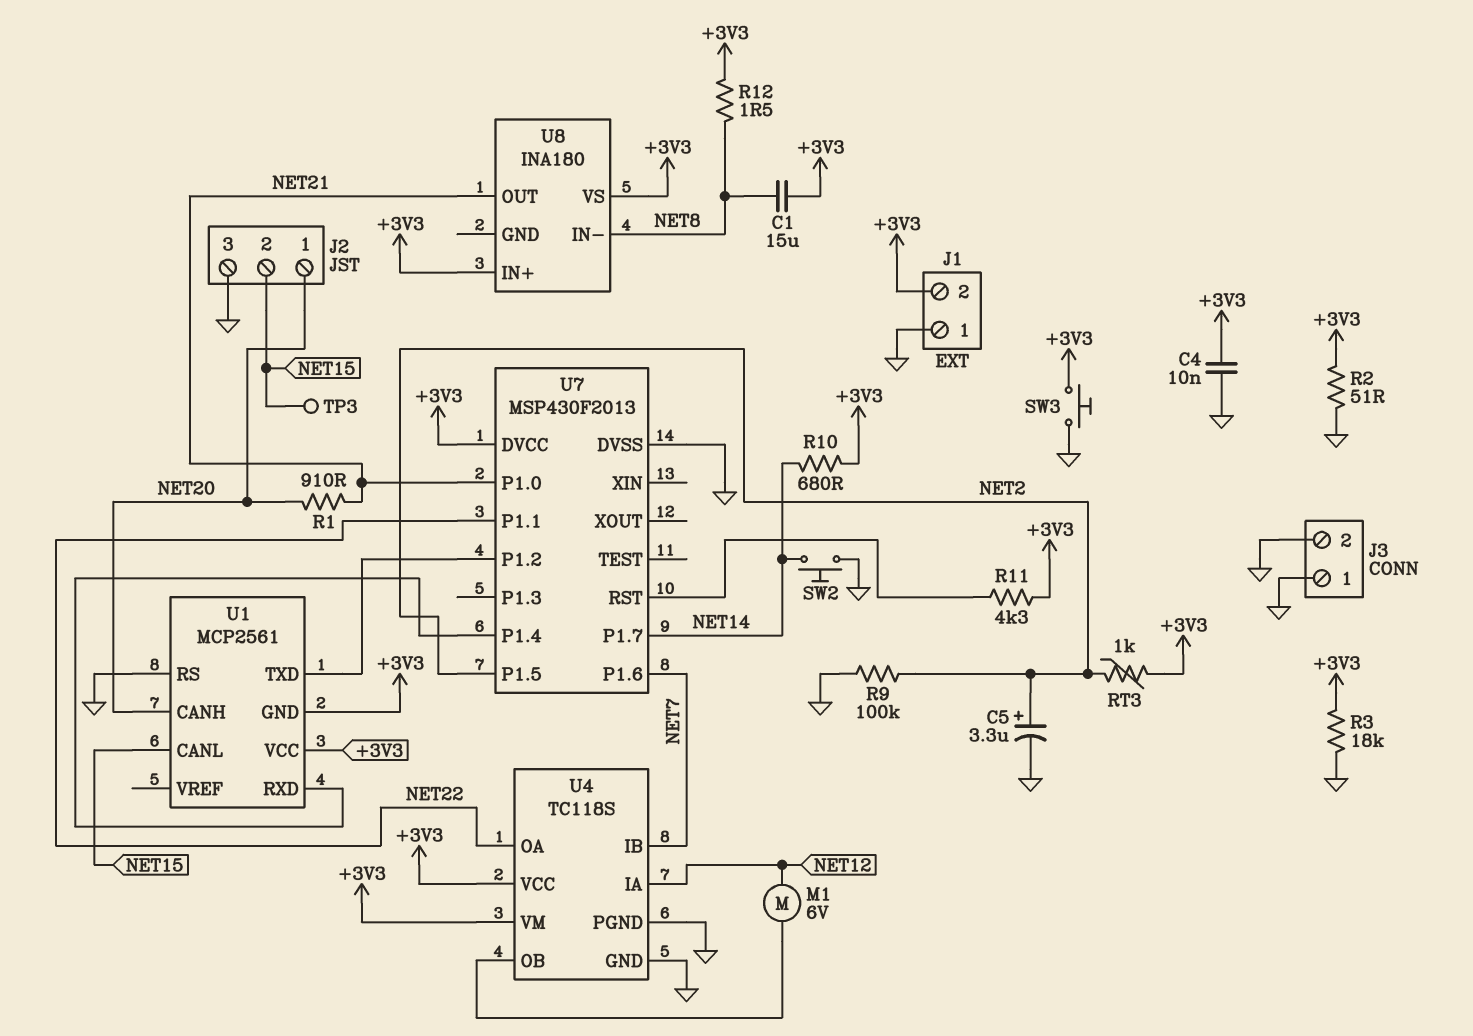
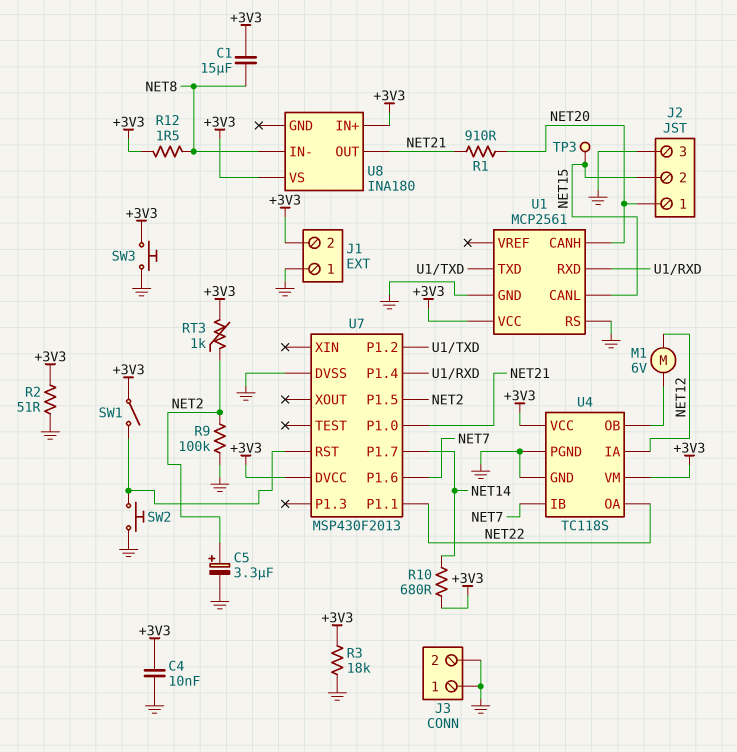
R11: 4.3k (+3V3, U7/RST) -> none
SW1: none -> switch (+3V3, U7/RST)
SW2: button (GND, NET14) -> button (GND, U7/RST)
U1 pin GND: +3V3 -> GND

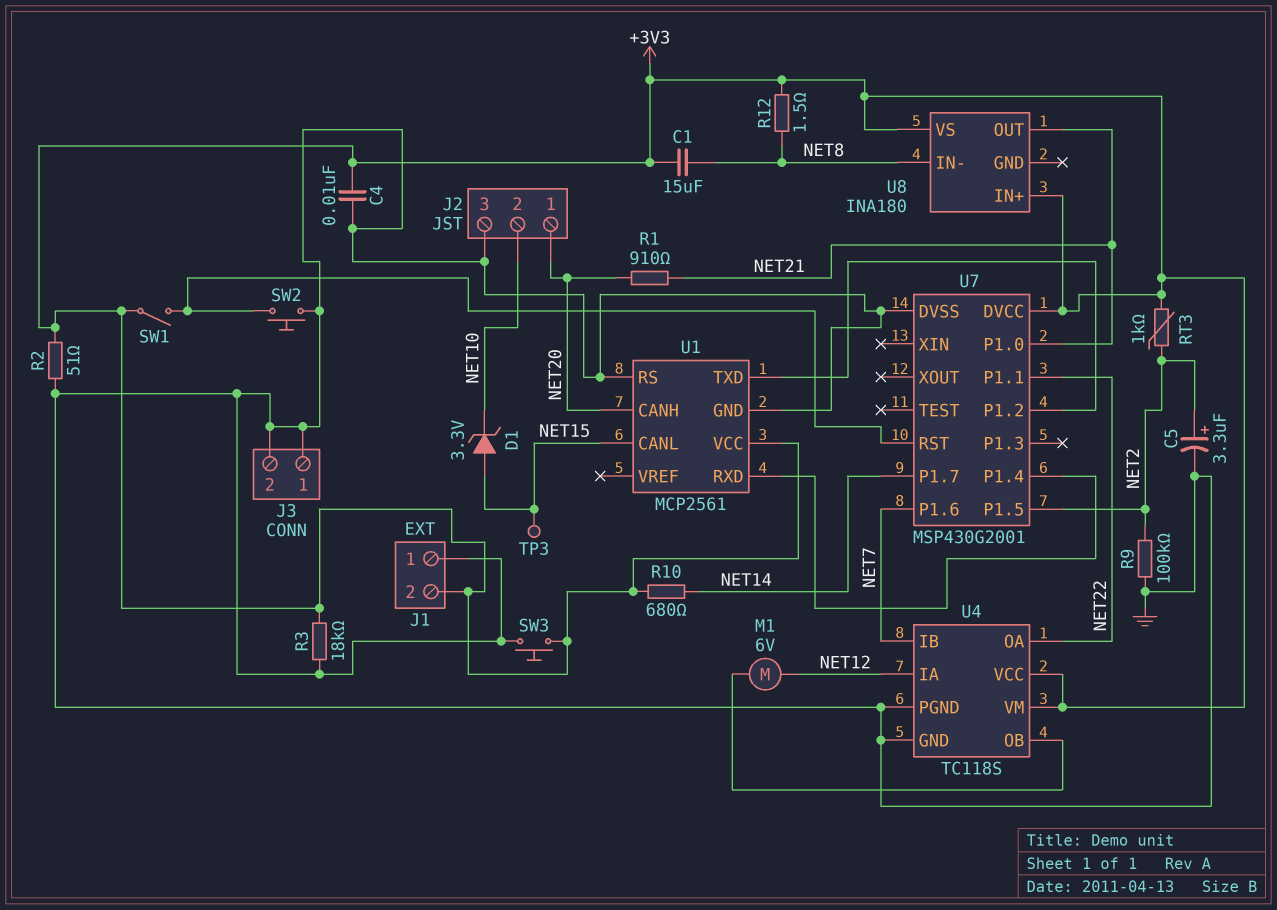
D1: none -> zener 3.3V (A NET15, K NET10)
J2 pin 2: NET15 -> NET10
U7: MSP430F2013 -> MSP430G2001

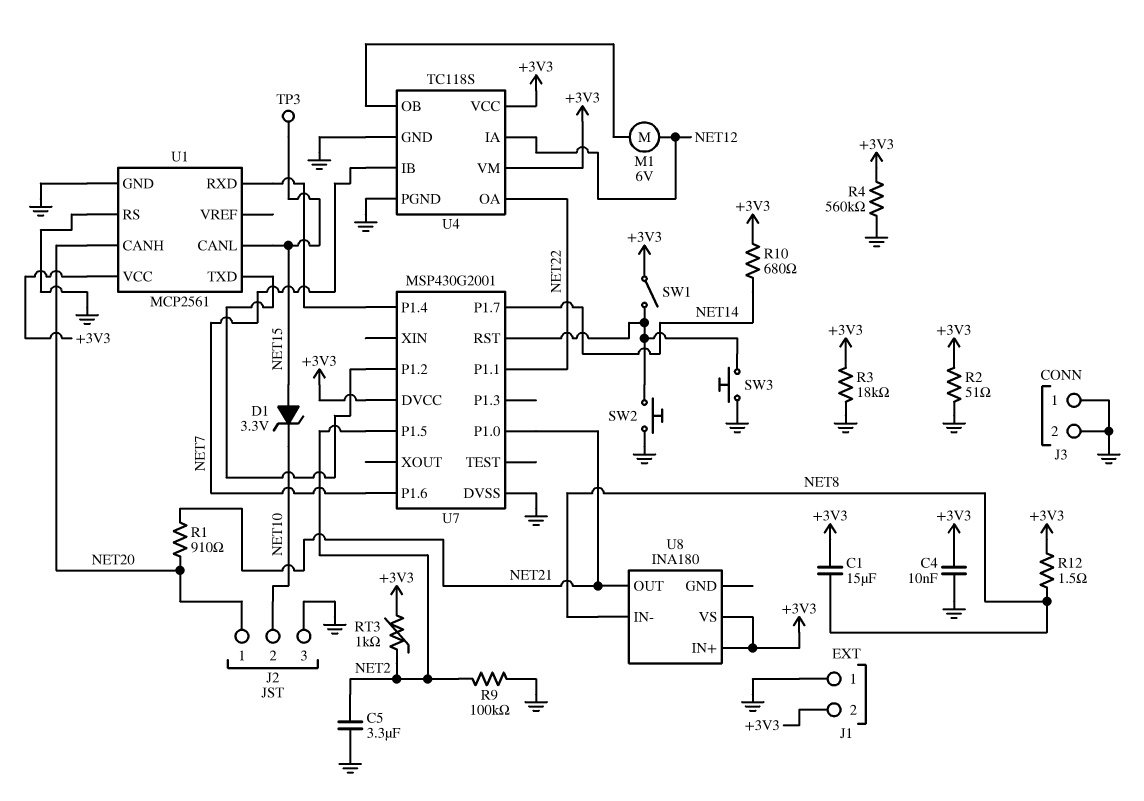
C5: 3.3uF (plus NET2, minus GND) -> 3.3uF (GND, NET2)
R4: none -> 560k (+3V3, GND)
SW3: button (+3V3, GND) -> button (GND, U7/RST)

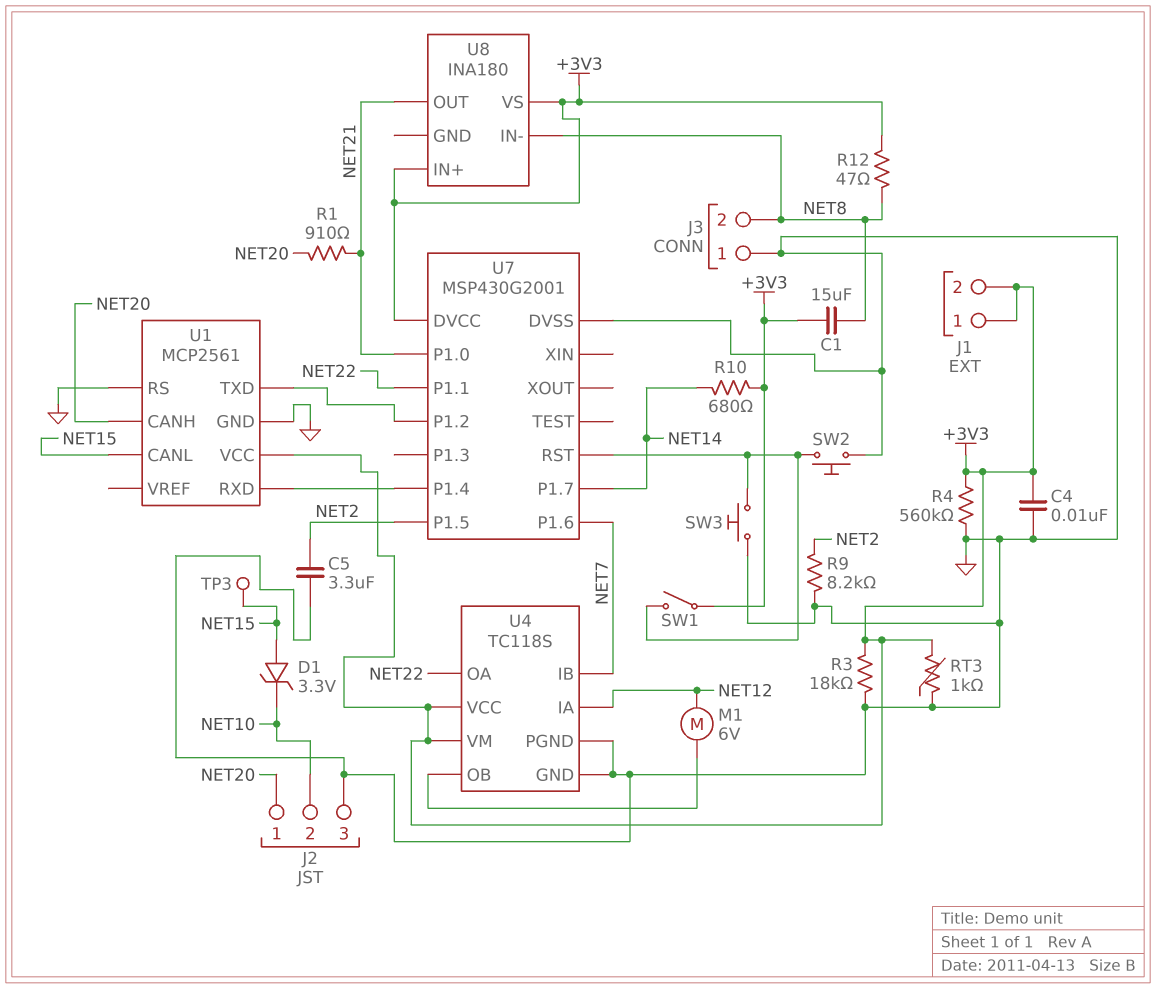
J1 pin 1: GND -> +3V3
J3 pin 2: GND -> NET8
R2: 51 (+3V3, GND) -> none
R9: 100k (GND, NET2) -> 8.2k (GND, NET2)
R12: 1.5 (+3V3, NET8) -> 47 (+3V3, NET8)
RT3: 1k (+3V3, NET2) -> 1k (+3V3, GND)

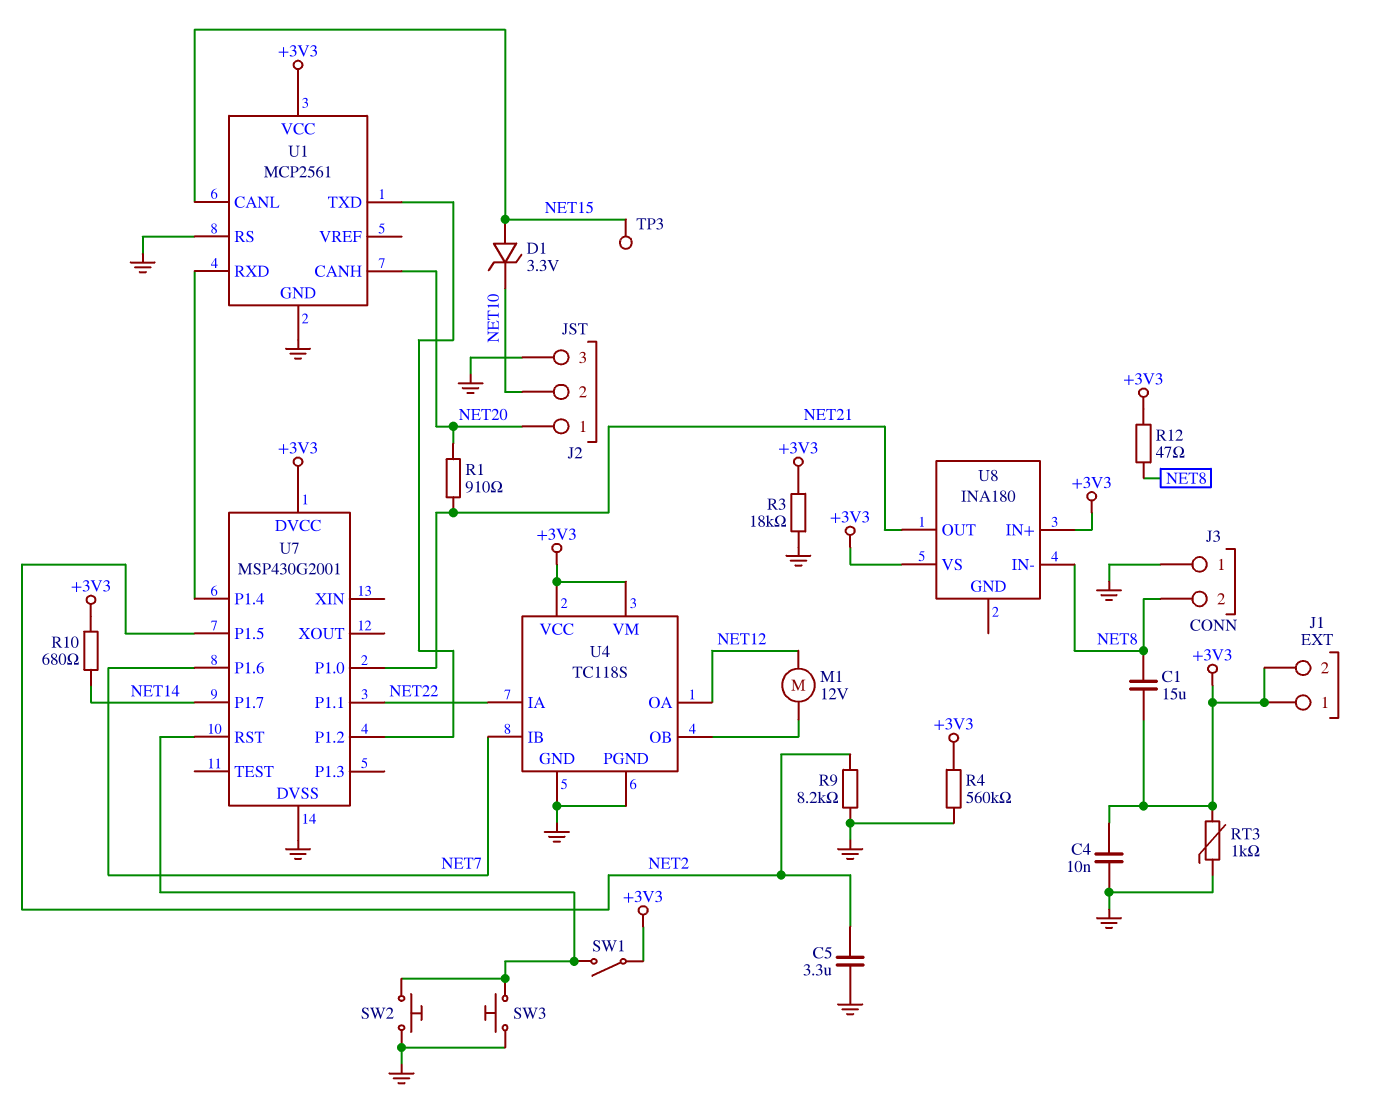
M1: motor 6V (NET12, U4/OB) -> motor 12V (NET12, U4/OB)
U4 pin IA: NET12 -> NET22
U4 pin OA: NET22 -> NET12

